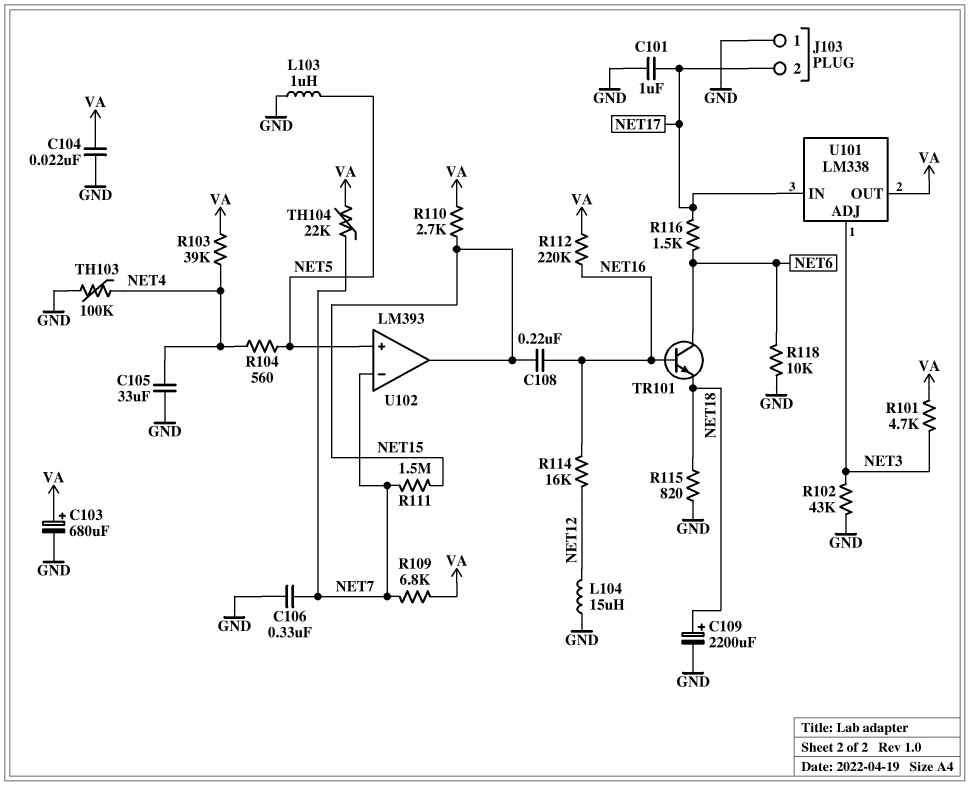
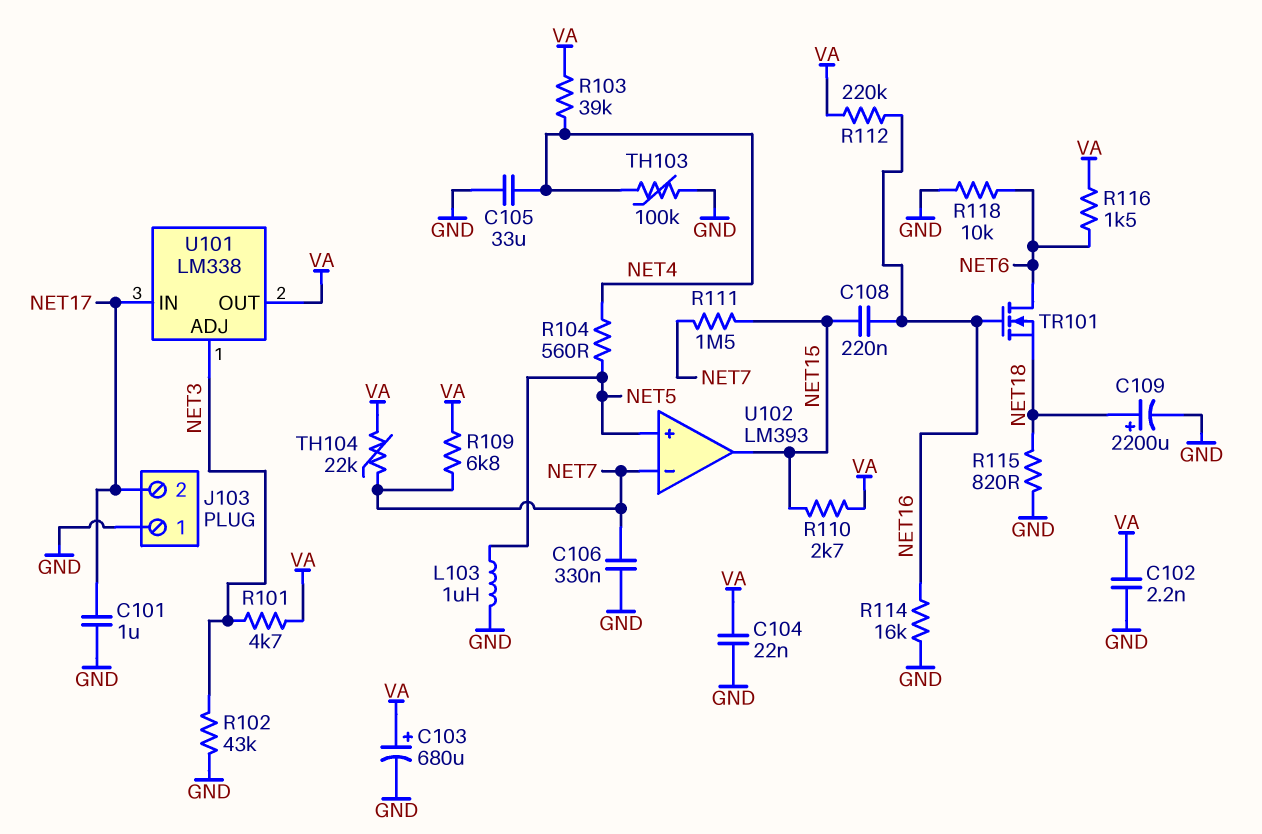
C102: none -> 2.2nF (GND, VA)
L104: 15uH (GND, NET12) -> none
R114: 16k (NET12, NET16) -> 16k (GND, NET16)
R116: 1.5k (NET6, NET17) -> 1.5k (NET6, VA)
TR101: NPN (B NET16, C NET6, E NET18) -> NMOS (G NET16, D NET6, S NET18)

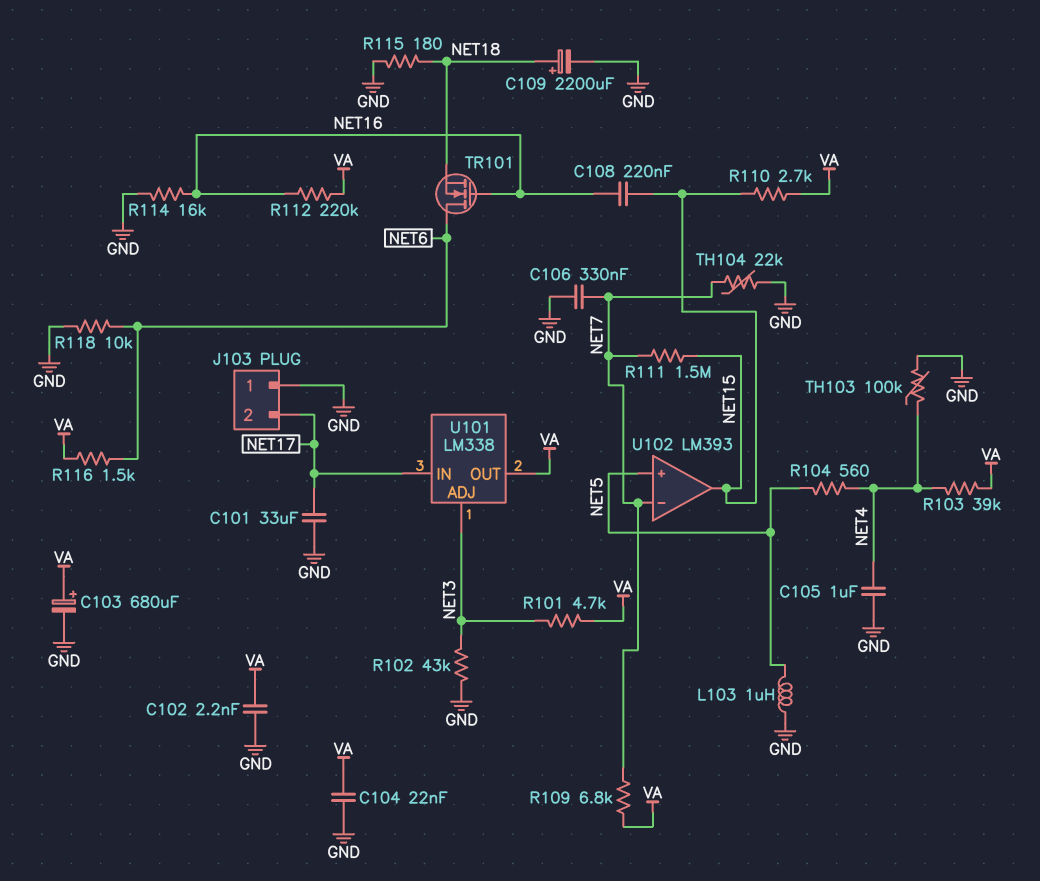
C101: 1uF (GND, NET17) -> 33uF (GND, NET17)
C105: 33uF (GND, NET4) -> 1uF (GND, NET4)
R115: 820 (GND, NET18) -> 180 (GND, NET18)
TH104: 22k (NET7, VA) -> 22k (GND, NET7)

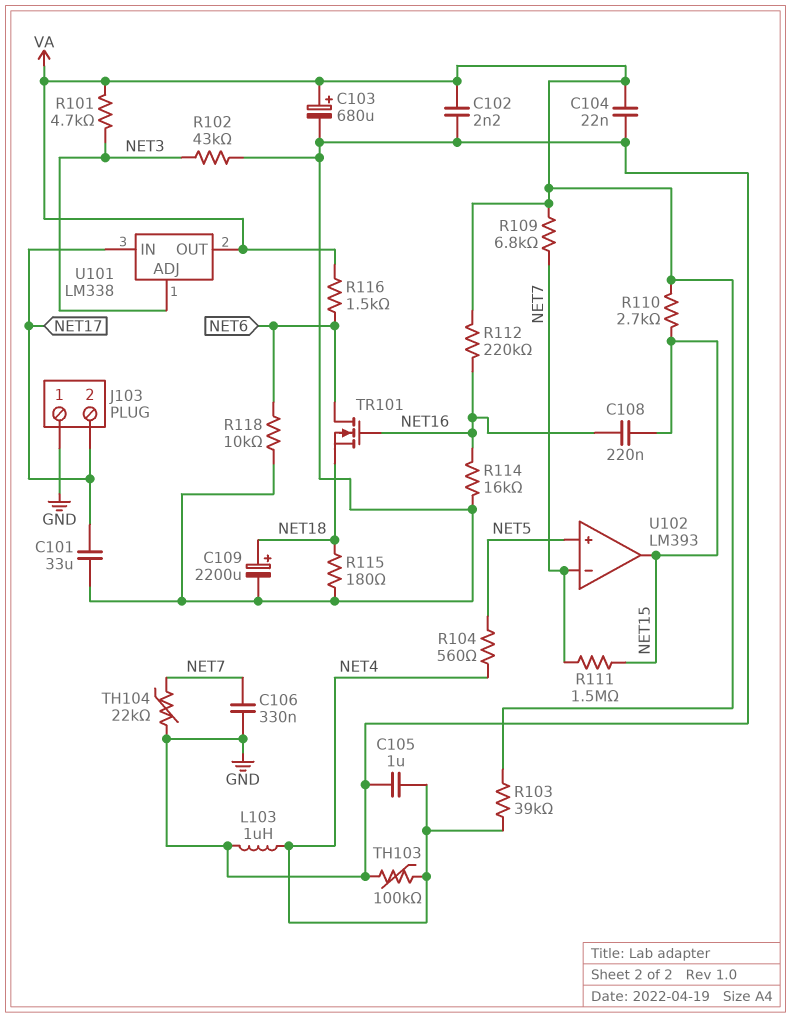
L103: 1uH (GND, NET5) -> 1uH (GND, NET4)

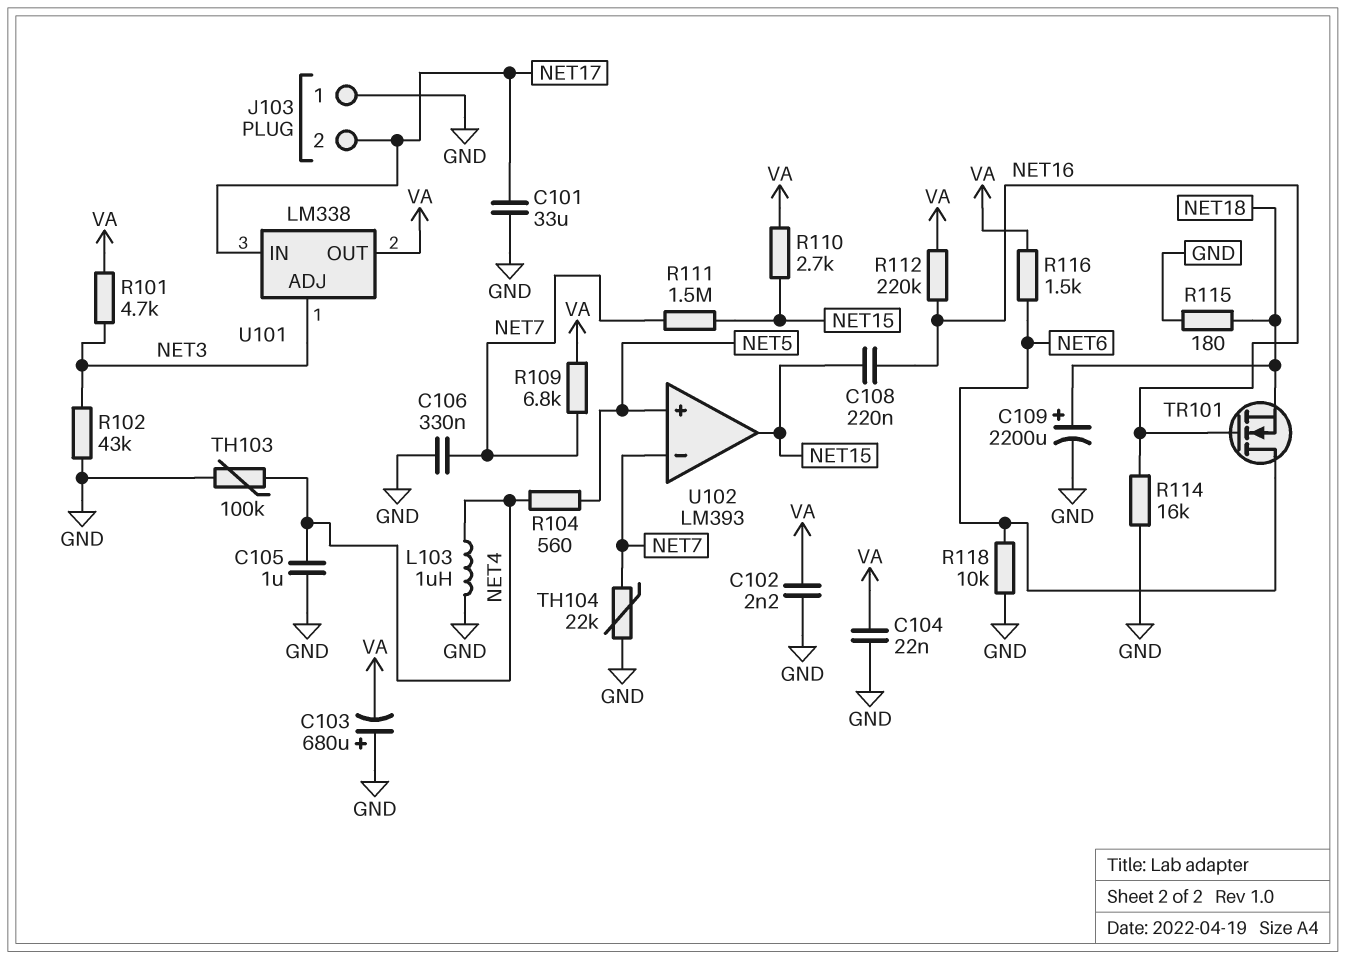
C103: 680uF (plus VA, minus GND) -> 680uF (plus GND, minus VA)
R103: 39k (NET4, VA) -> none

